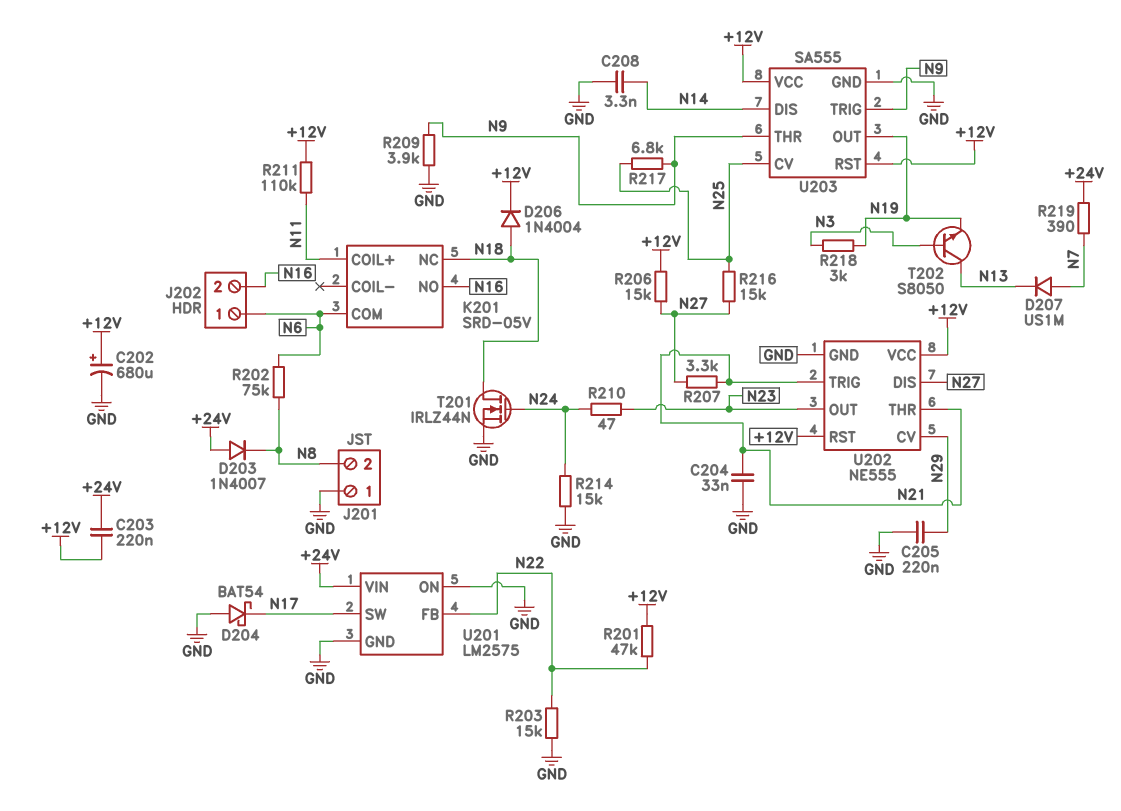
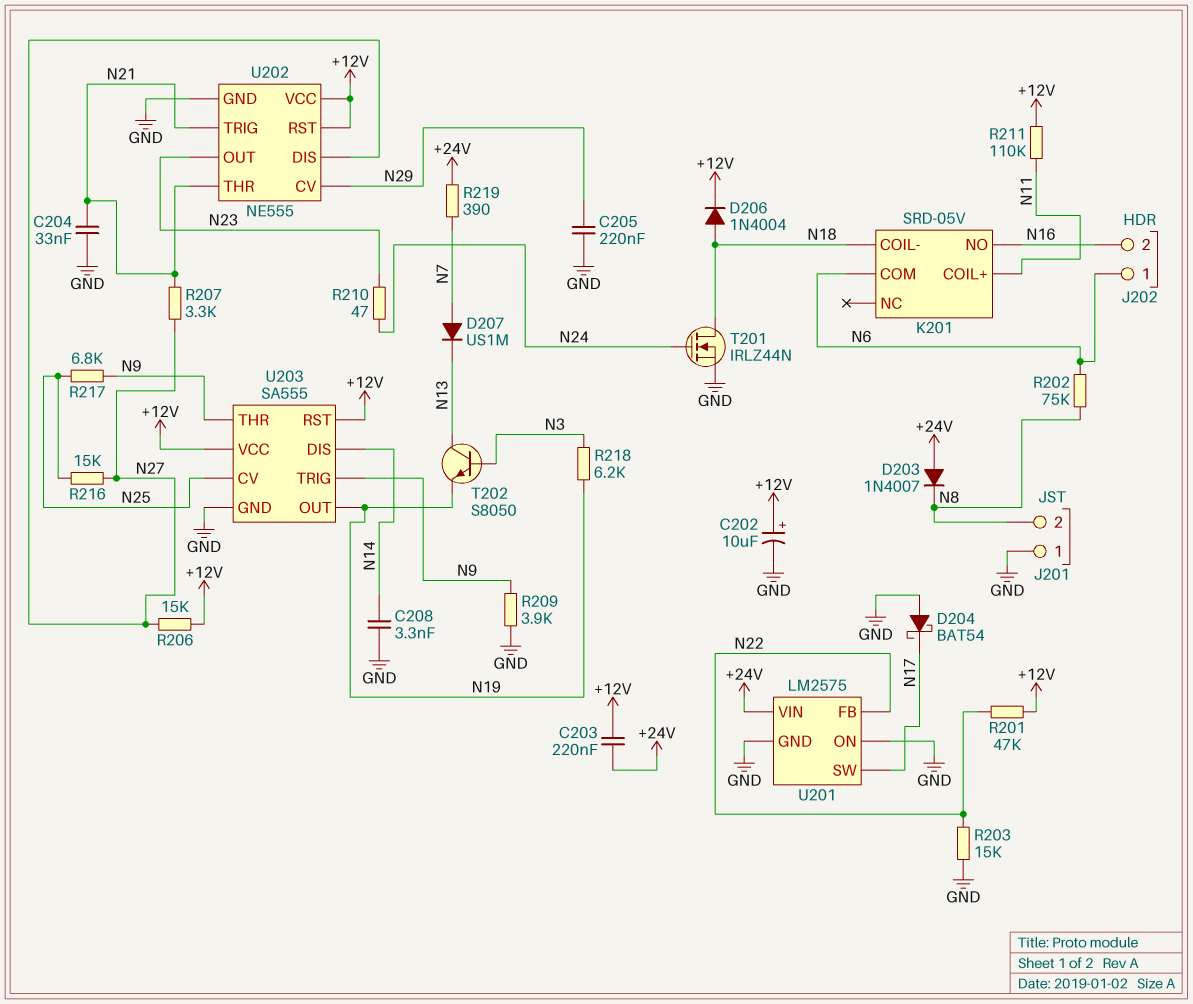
C202: 680uF (plus +12V, minus GND) -> 10uF (plus +12V, minus GND)
K201 pin COIL-: none -> N18
K201 pin NC: N18 -> none
R214: 15k (GND, N24) -> none
R218: 3k (N3, N19) -> 6.2k (N3, N19)

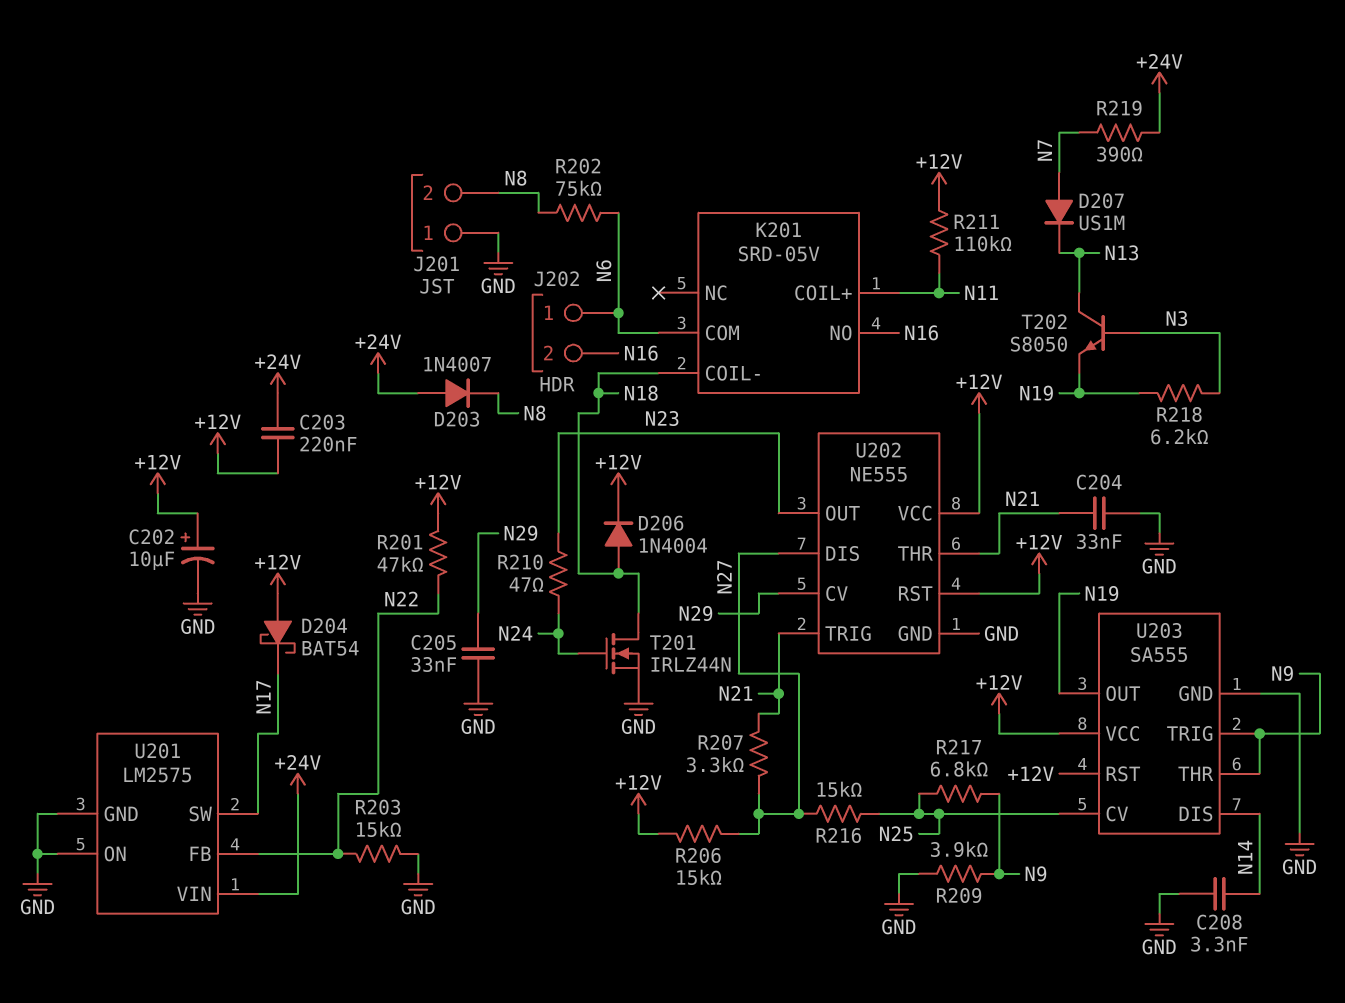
C205: 220nF (GND, N29) -> 33nF (GND, N29)
D204: schottky BAT54 (A GND, K N17) -> schottky BAT54 (A +12V, K N17)

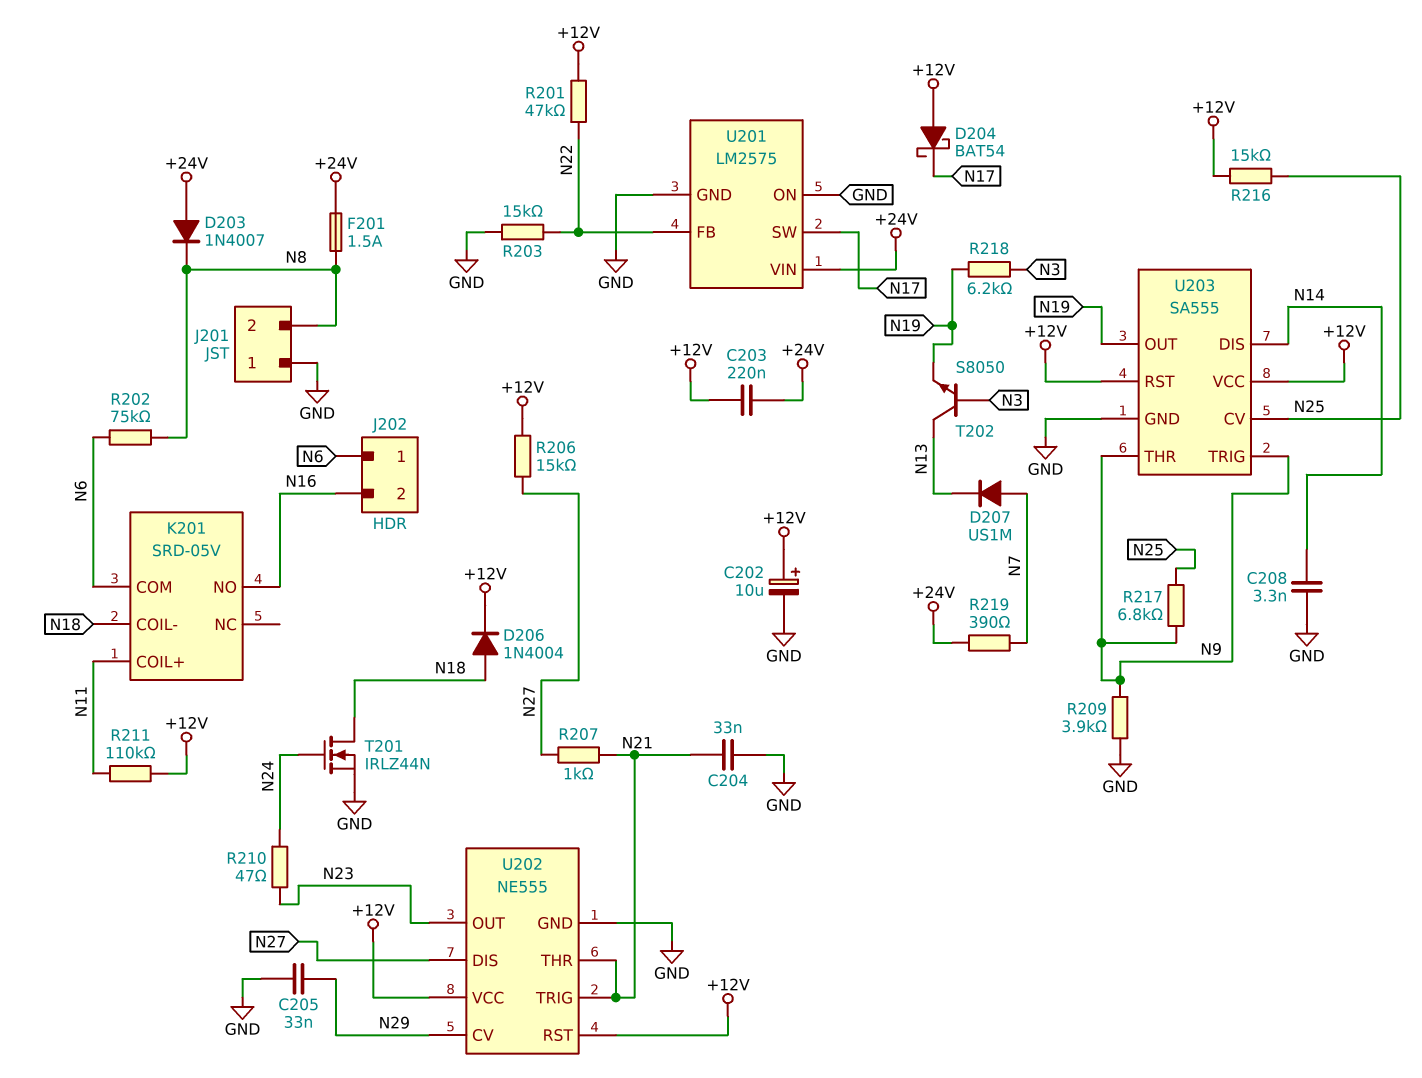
F201: none -> 1.5A (+24V, N8)
R207: 3.3k (N21, N27) -> 1k (N21, N27)
R216: 15k (N25, N27) -> 15k (+12V, N25)

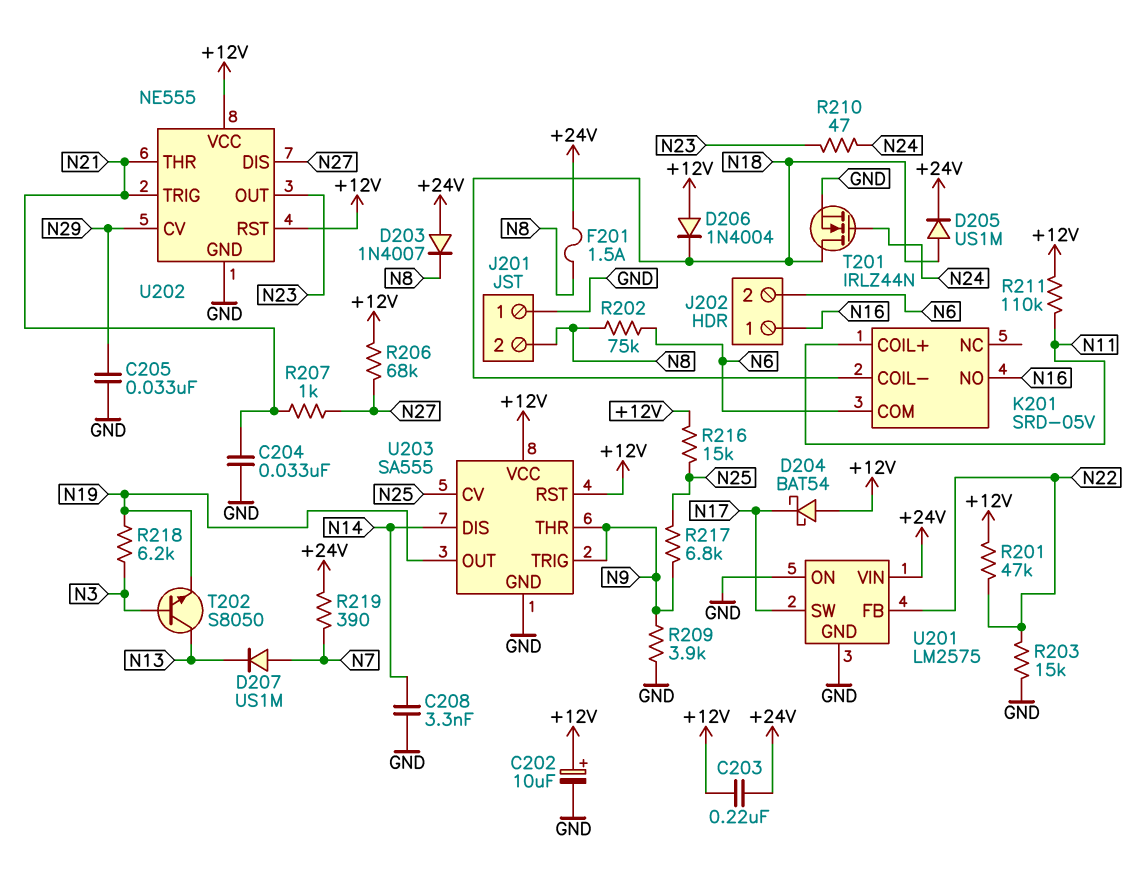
D205: none -> diode US1M (A N18, K +24V)
D206: diode 1N4004 (A N18, K +12V) -> diode 1N4004 (A +12V, K N18)
J202 pin 1: N6 -> N16
J202 pin 2: N16 -> N6
R206: 15k (+12V, N27) -> 68k (+12V, N27)

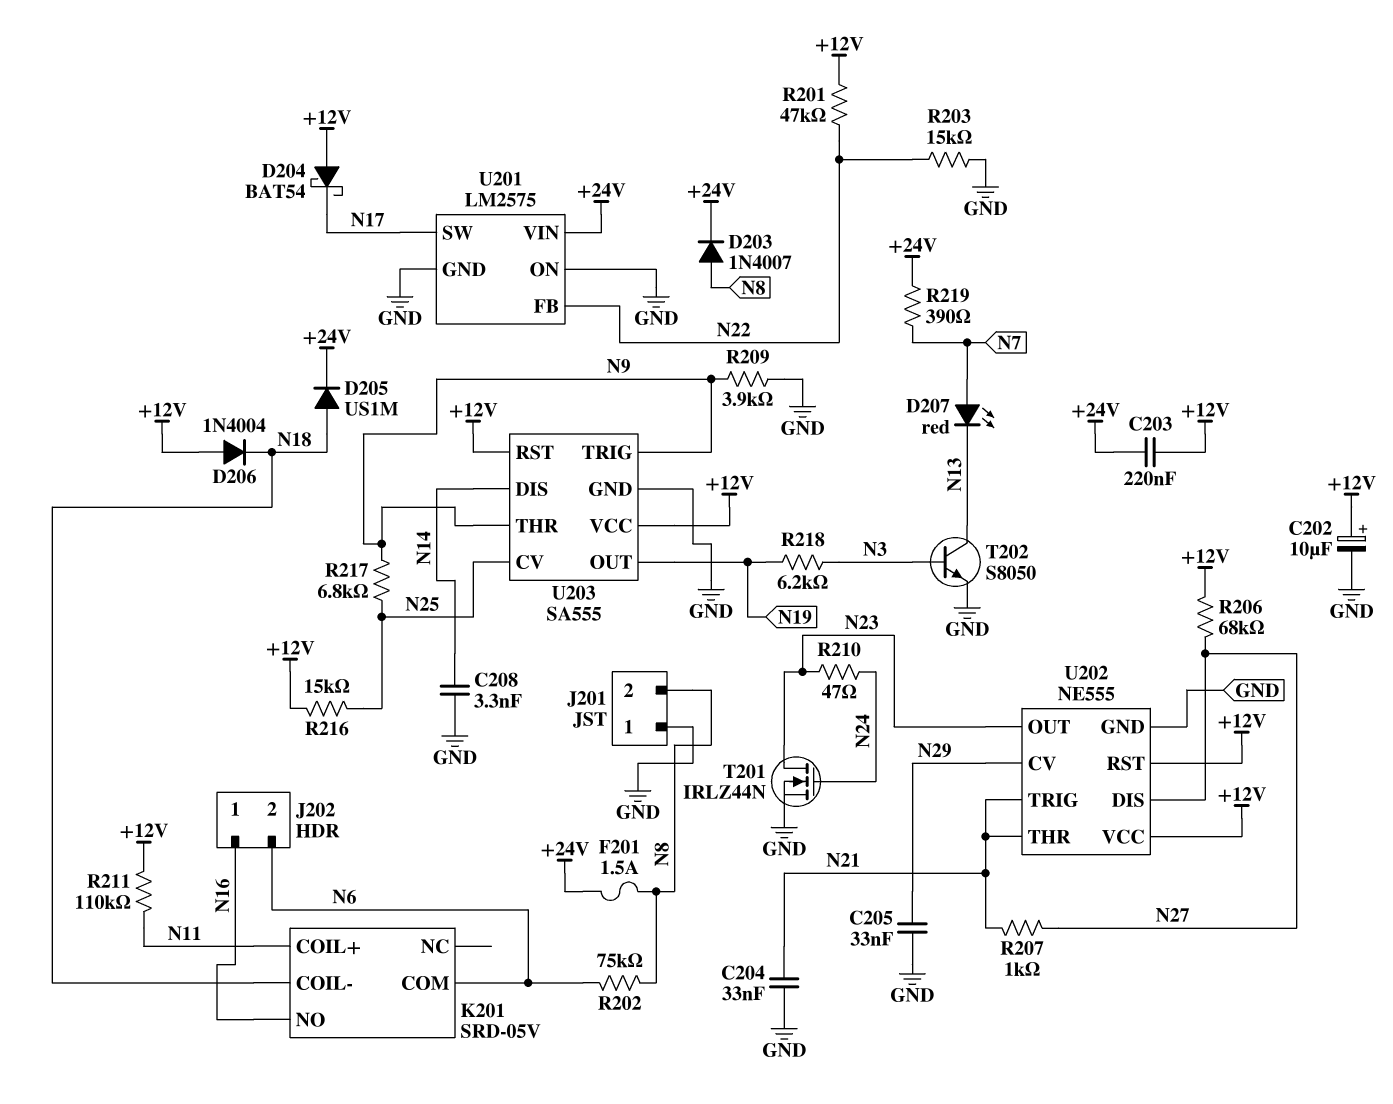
D203: diode 1N4007 (A +24V, K N8) -> diode 1N4007 (A N8, K +24V)
D207: diode US1M (A N7, K N13) -> LED red (A N7, K N13)
T201: NMOS IRLZ44N (G N24, D N18, S GND) -> NMOS IRLZ44N (G N24, D N23, S GND)
T202: NPN S8050 (B N3, C N13, E N19) -> NPN S8050 (B N3, C N13, E GND)

